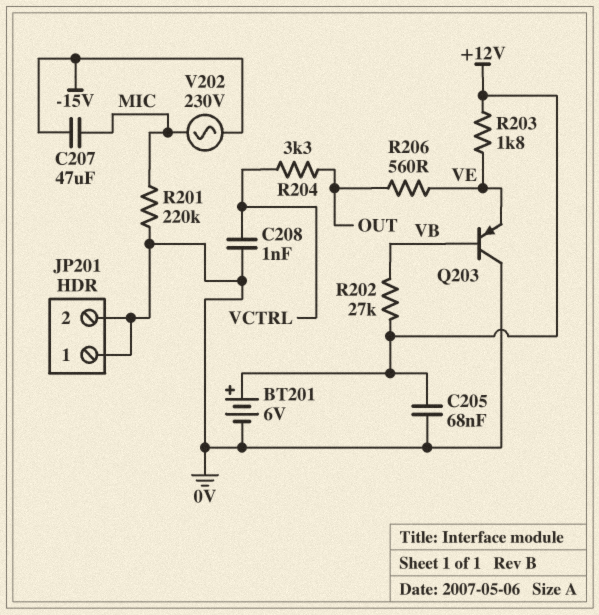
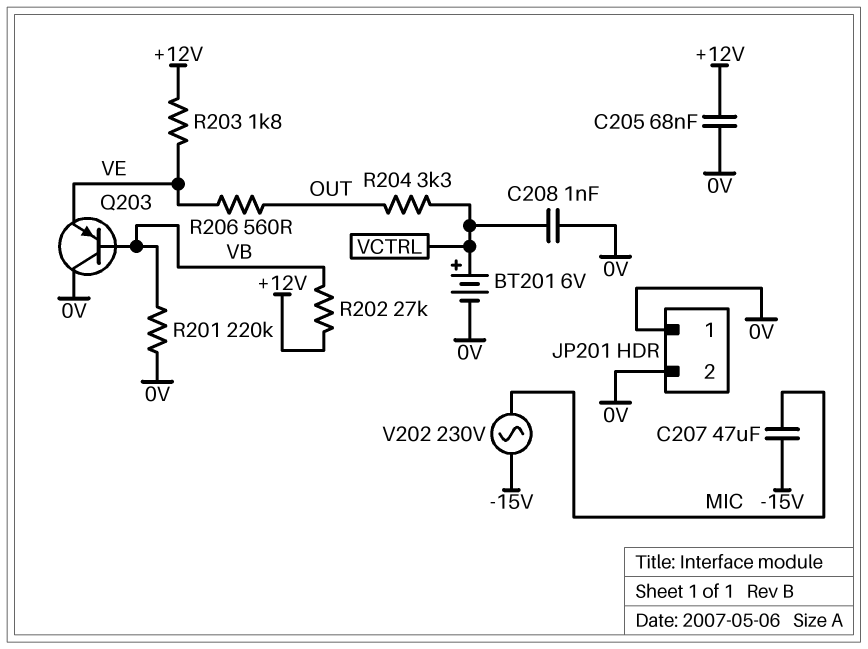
BT201: 6V (plus +12V, minus 0V) -> 6V (plus VCTRL, minus 0V)
R201: 220k (0V, MIC) -> 220k (0V, VB)

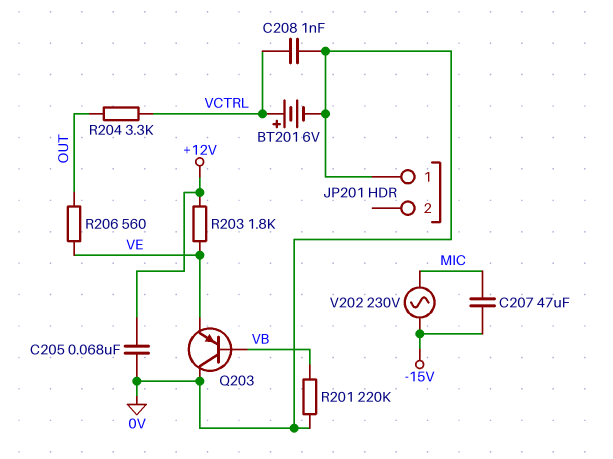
JP201 pin 2: 0V -> none
R202: 27k (+12V, VB) -> none

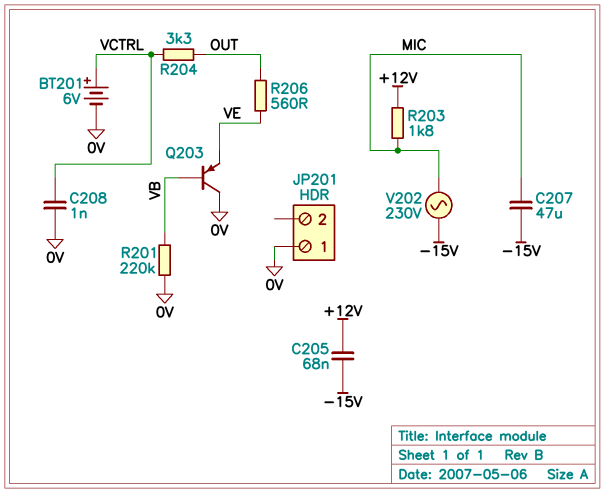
C205: 68nF (+12V, 0V) -> 68nF (+12V, -15V)
R203: 1.8k (+12V, VE) -> 1.8k (+12V, MIC)

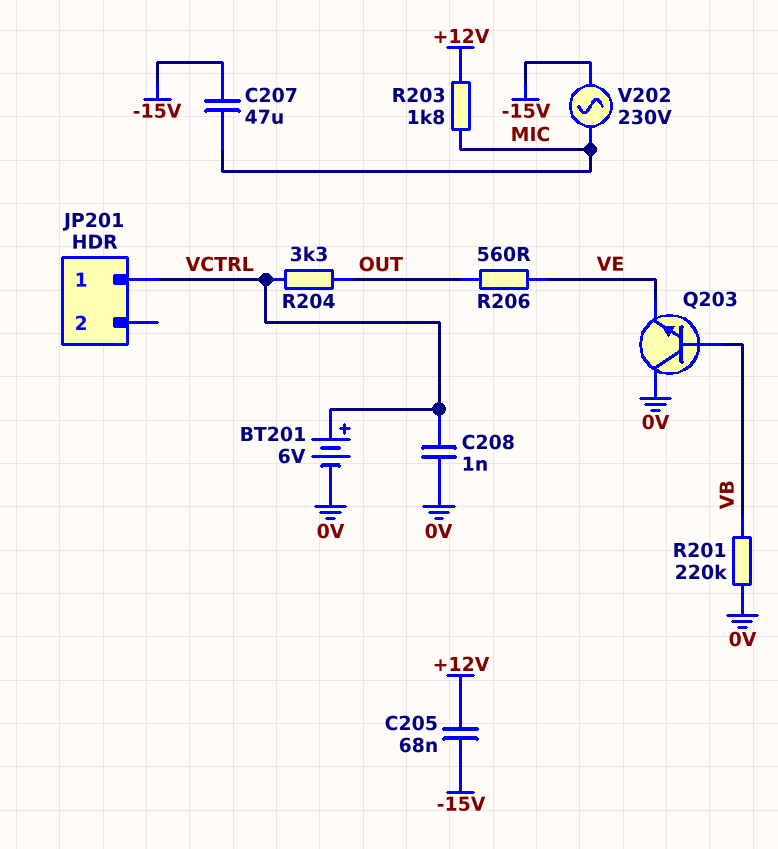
JP201 pin 1: 0V -> VCTRL
Q203: PNP (B VB, C 0V, E VE) -> NPN (B VB, C 0V, E VE)

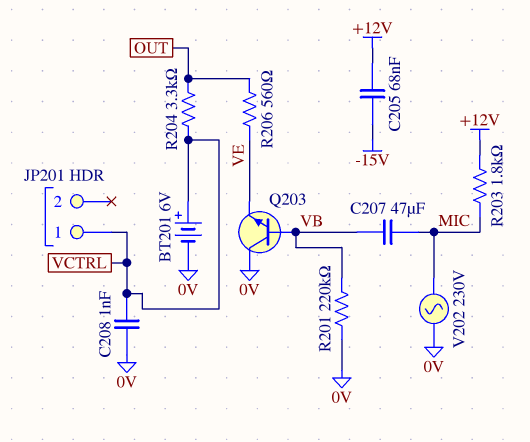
C207: 47uF (-15V, MIC) -> 47uF (MIC, VB)
V202: AC 230V (-15V, MIC) -> AC 230V (0V, MIC)

